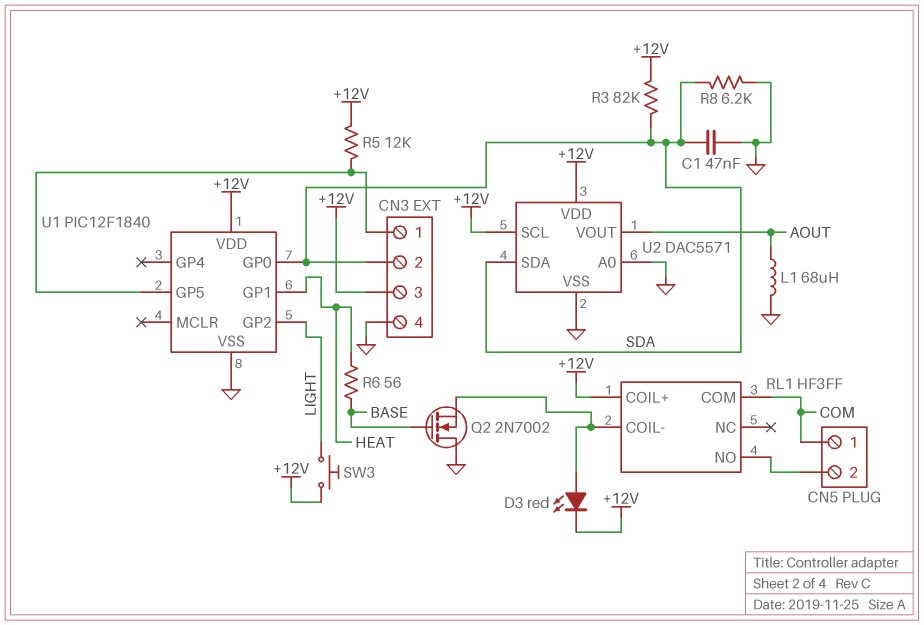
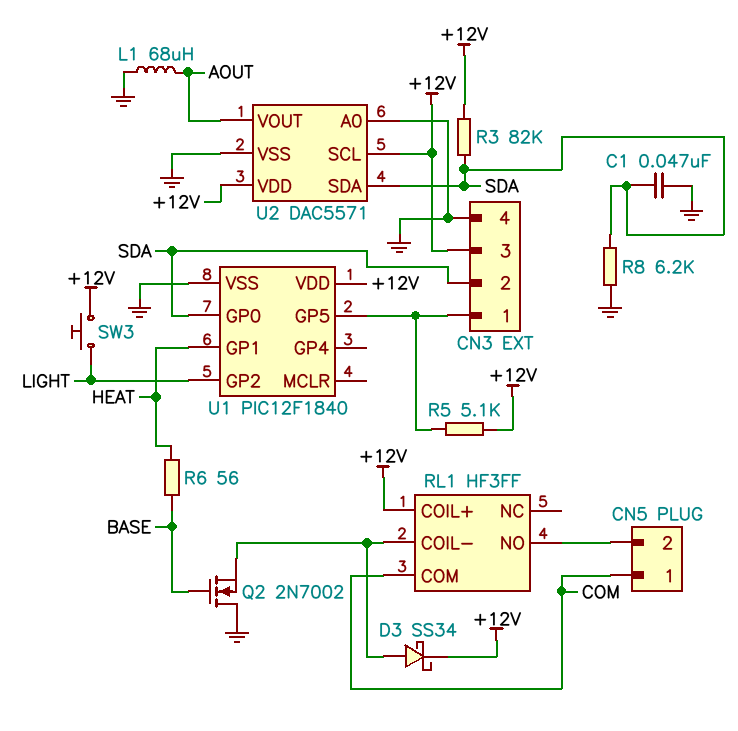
D3: LED red (A RL1/COIL-, K +12V) -> schottky SS34 (A RL1/COIL-, K +12V)
R5: 12k (+12V, CN3/1) -> 5.1k (+12V, CN3/1)

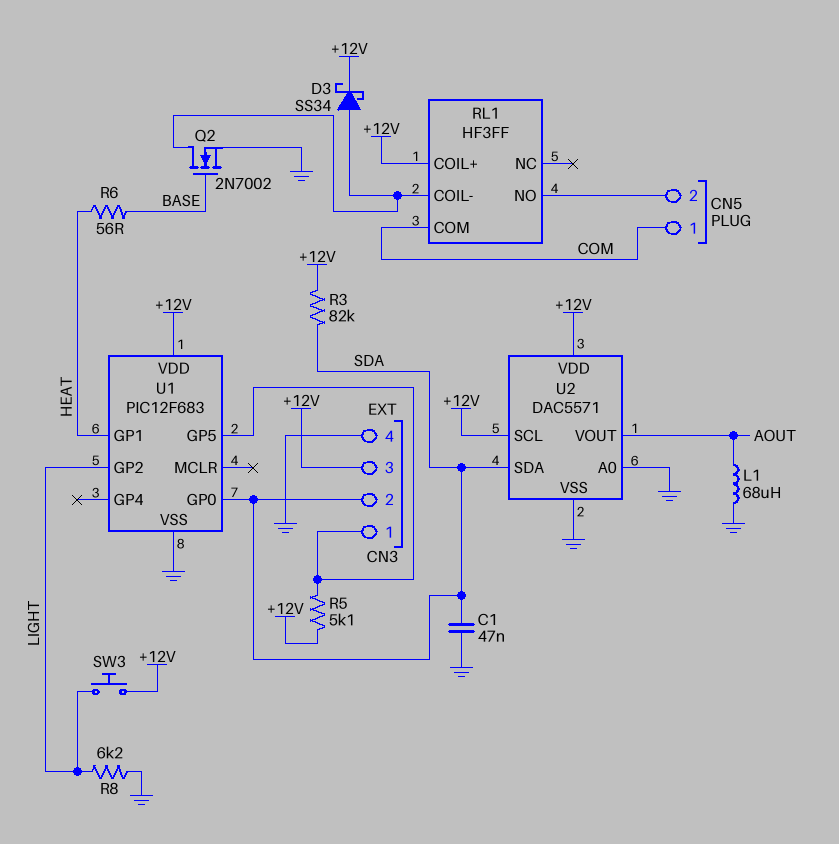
Q2: NMOS 2N7002 (G BASE, D GND, S RL1/COIL-) -> NMOS 2N7002 (G BASE, D RL1/COIL-, S GND)
R8: 6.2k (GND, SDA) -> 6.2k (GND, LIGHT)
U1: PIC12F1840 -> PIC12F683

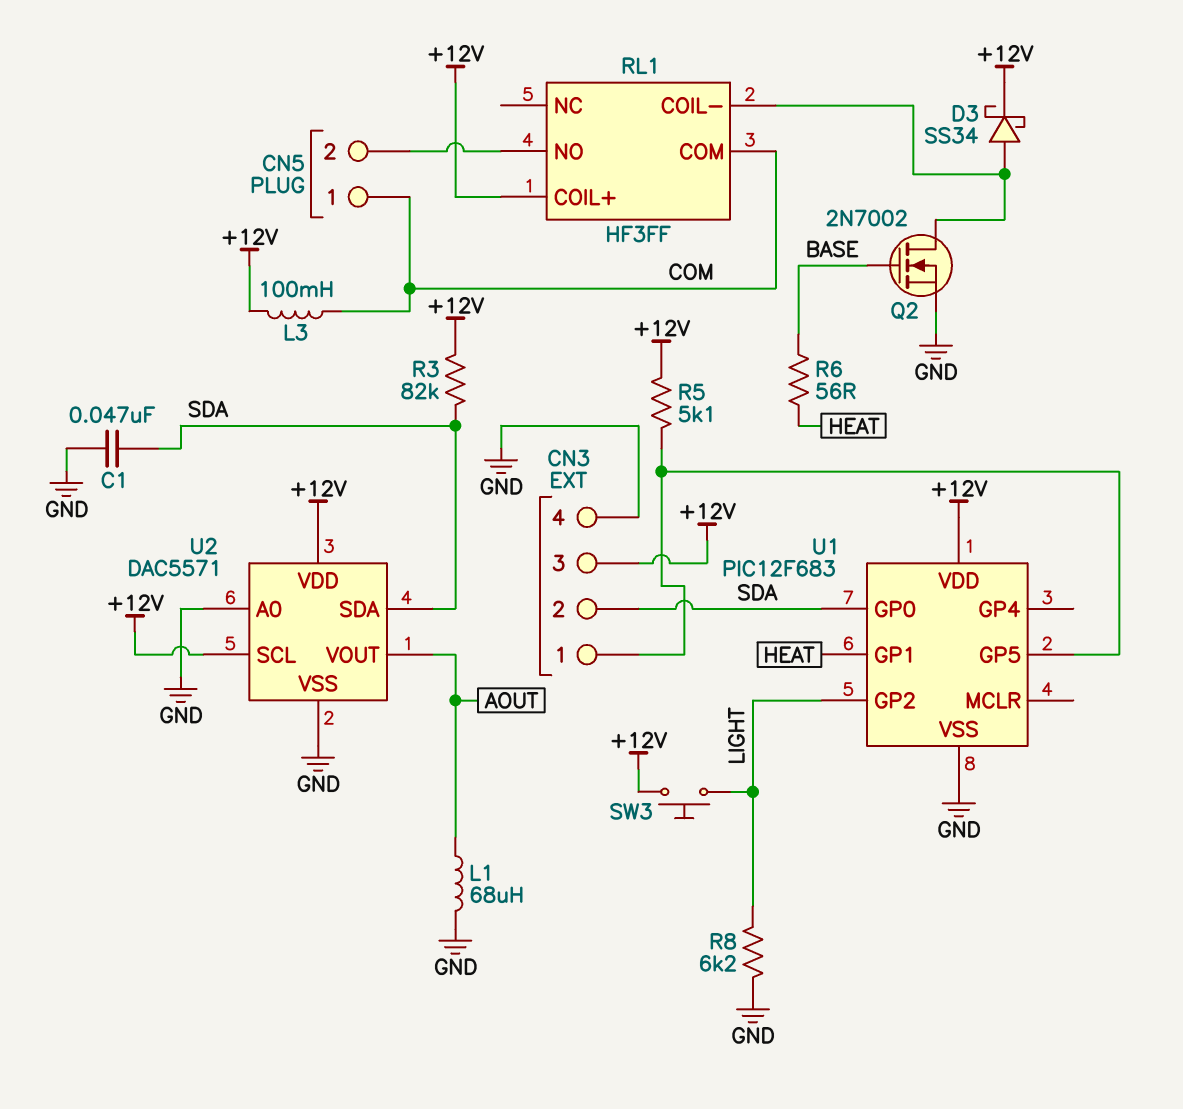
L3: none -> 100mH (+12V, COM)

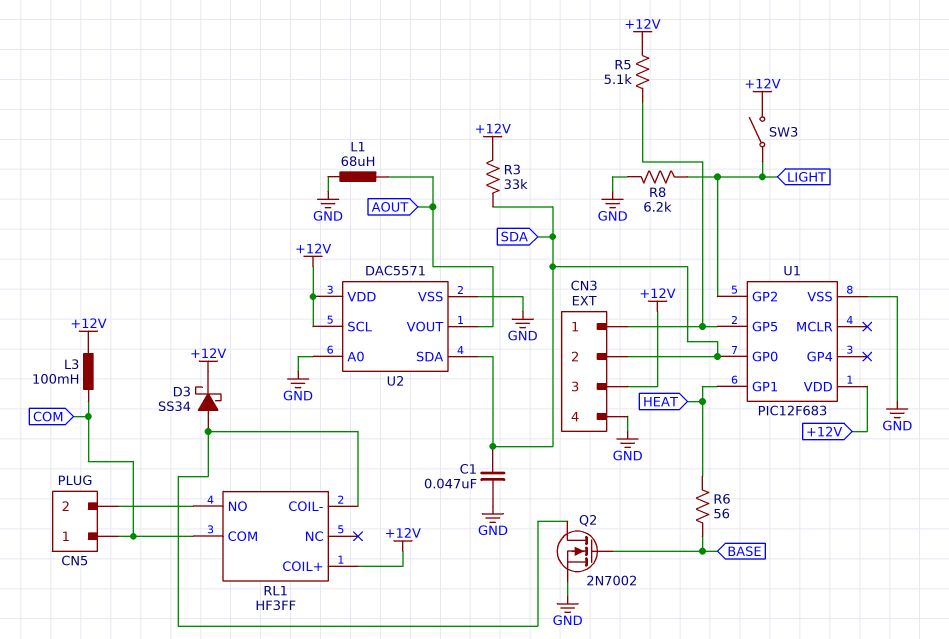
R3: 82k (+12V, SDA) -> 33k (+12V, SDA)
SW3: button (+12V, LIGHT) -> switch (+12V, LIGHT)

